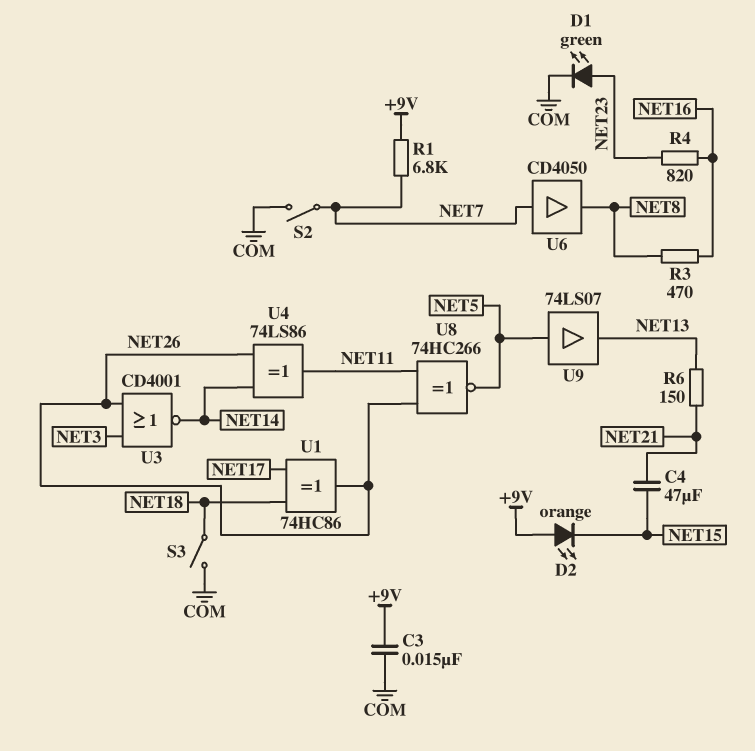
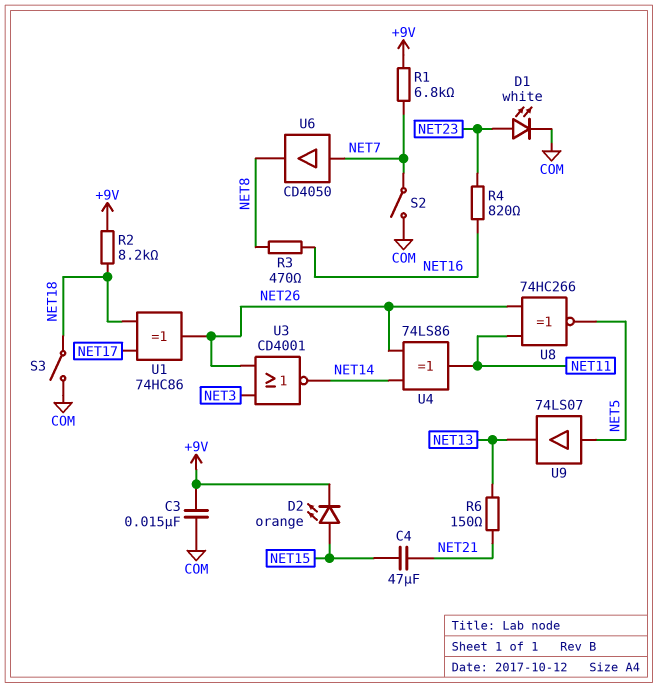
D1: LED green (A NET23, K COM) -> LED white (A NET23, K COM)
D2: LED orange (A +9V, K NET15) -> LED orange (A NET15, K +9V)
R2: none -> 8.2k (+9V, NET18)

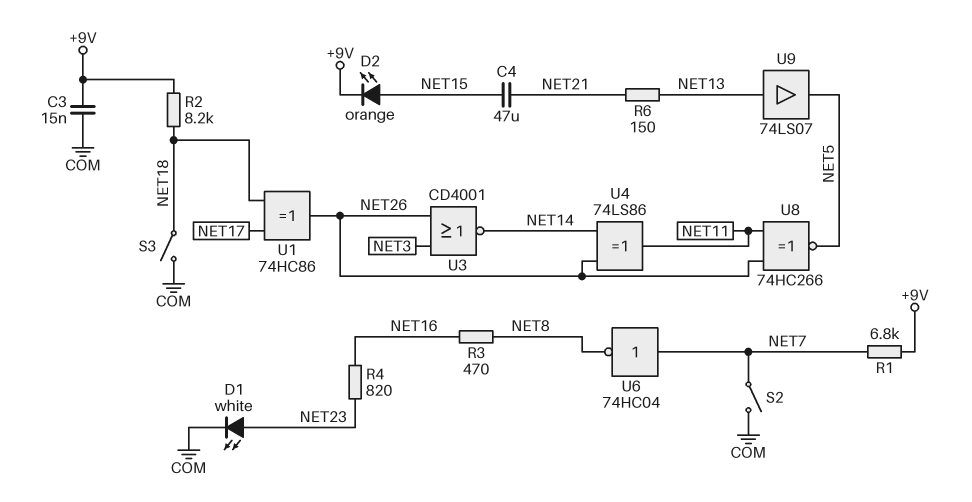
U6: buffer CD4050 (in NET7, out NET8) -> NOT 74HC04 (in NET7, out NET8)
U9: buffer 74LS07 (in NET5, out NET13) -> buffer 74LS07 (in NET13, out NET5)

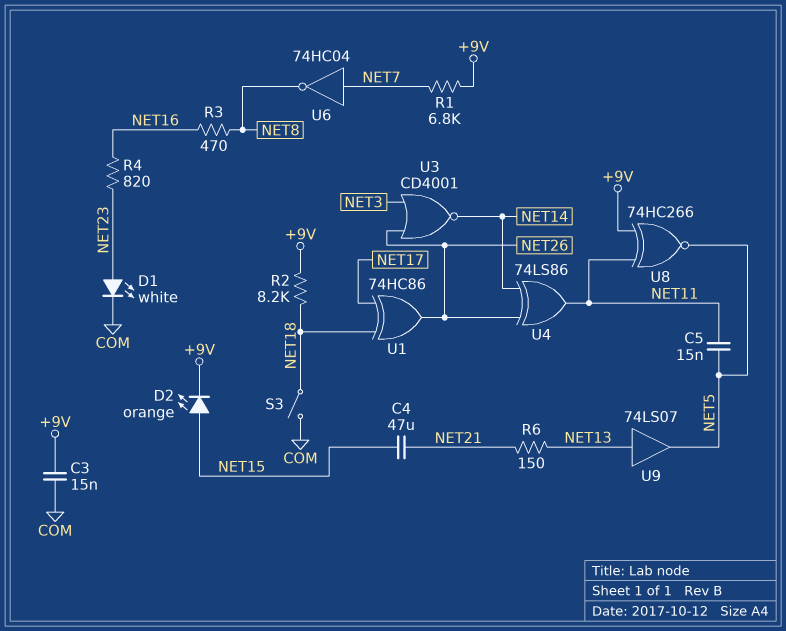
C5: none -> 15nF (NET5, NET11)
S2: switch (COM, NET7) -> none
U8: XNOR 74HC266 (in NET11, in NET26, out NET5) -> XNOR 74HC266 (in +9V, in NET11, out NET5)

